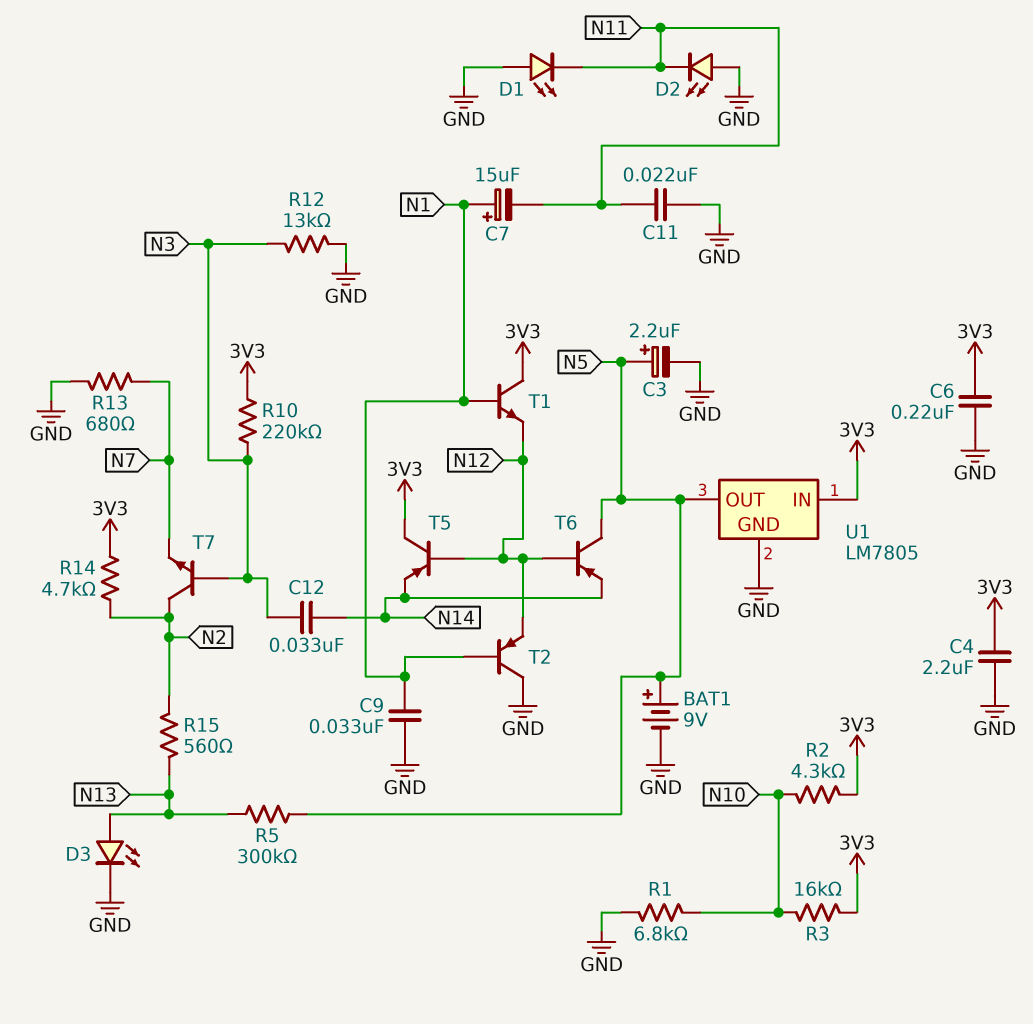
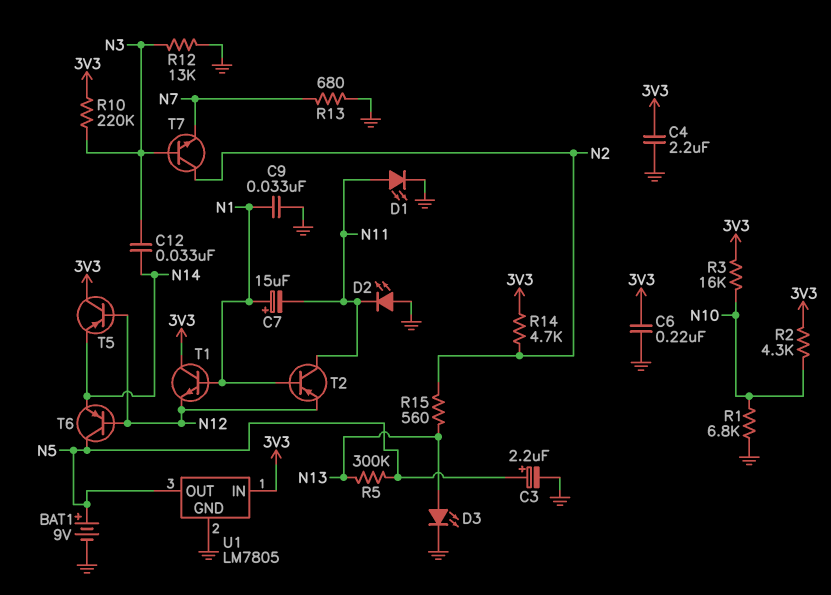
C11: 22nF (GND, N11) -> none
D1: LED (A GND, K N11) -> LED (A N11, K GND)
T2: PNP (B N1, C GND, E N12) -> PNP (B N1, C N11, E N12)

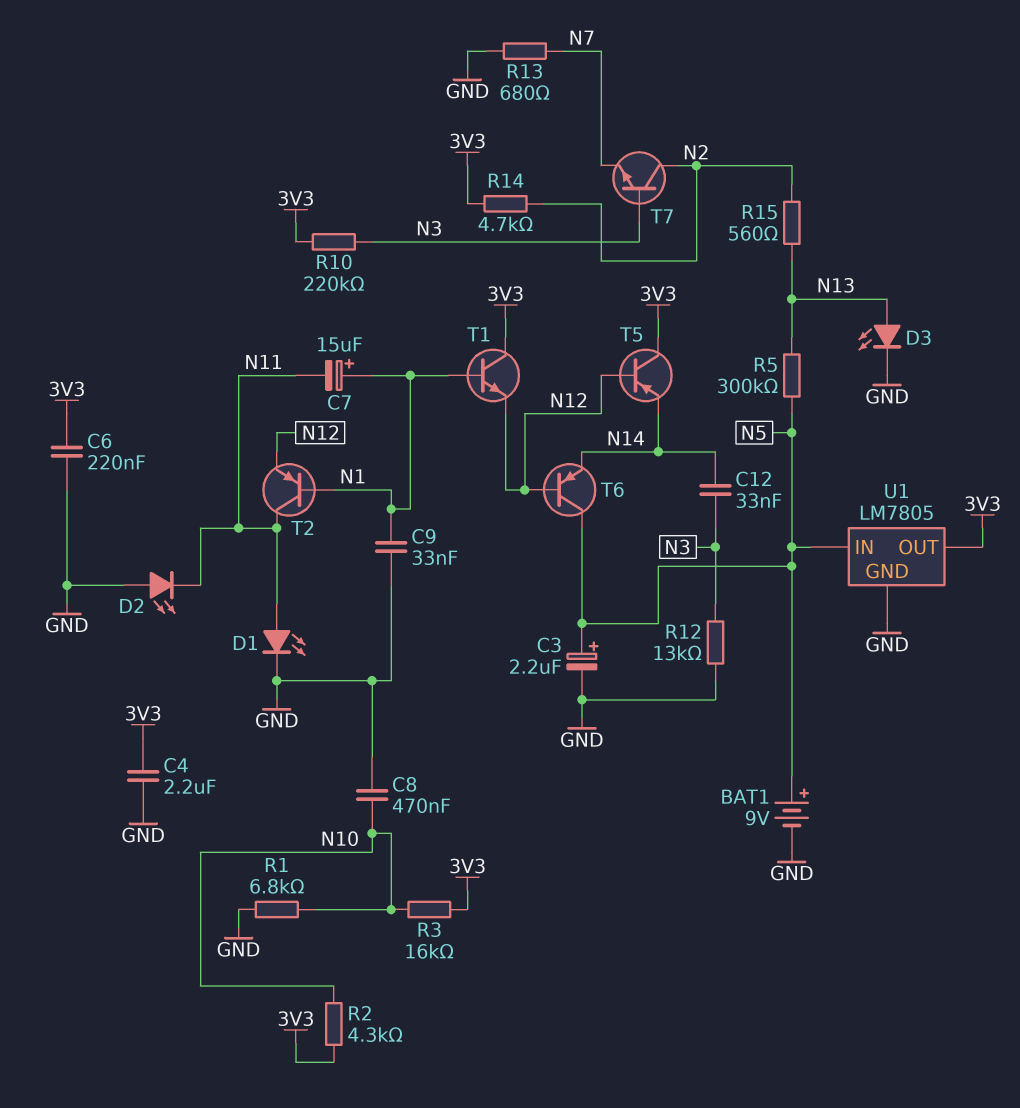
C8: none -> 470nF (GND, N10)
U1 pin IN: 3V3 -> N5
U1 pin OUT: N5 -> 3V3

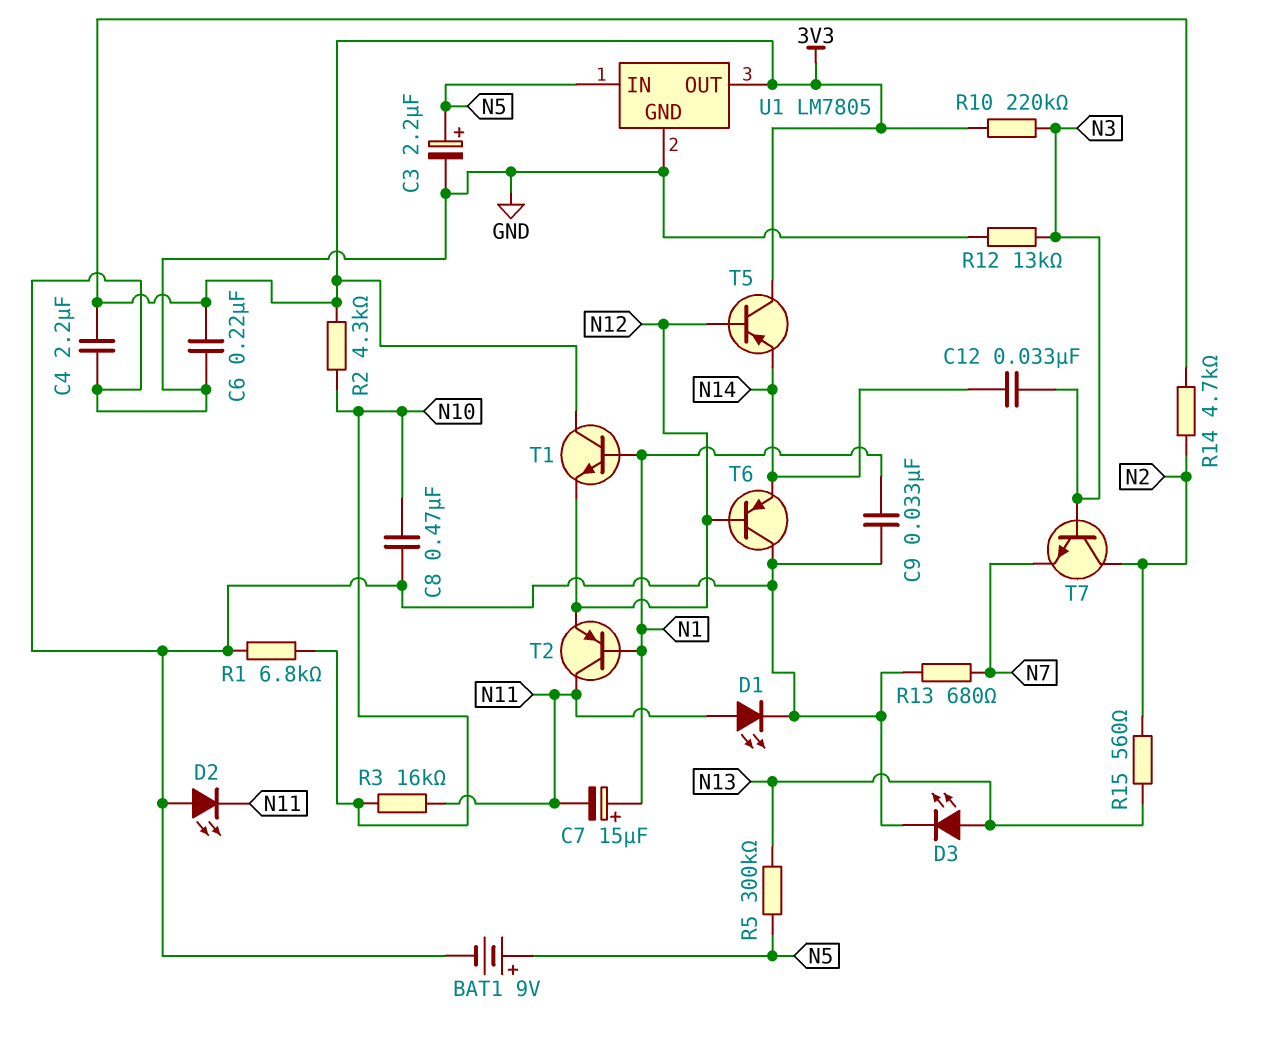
R3: 16k (3V3, N10) -> 16k (N10, N11)
T6: PNP (B N12, C N5, E N14) -> PNP (B N12, C GND, E N14)

